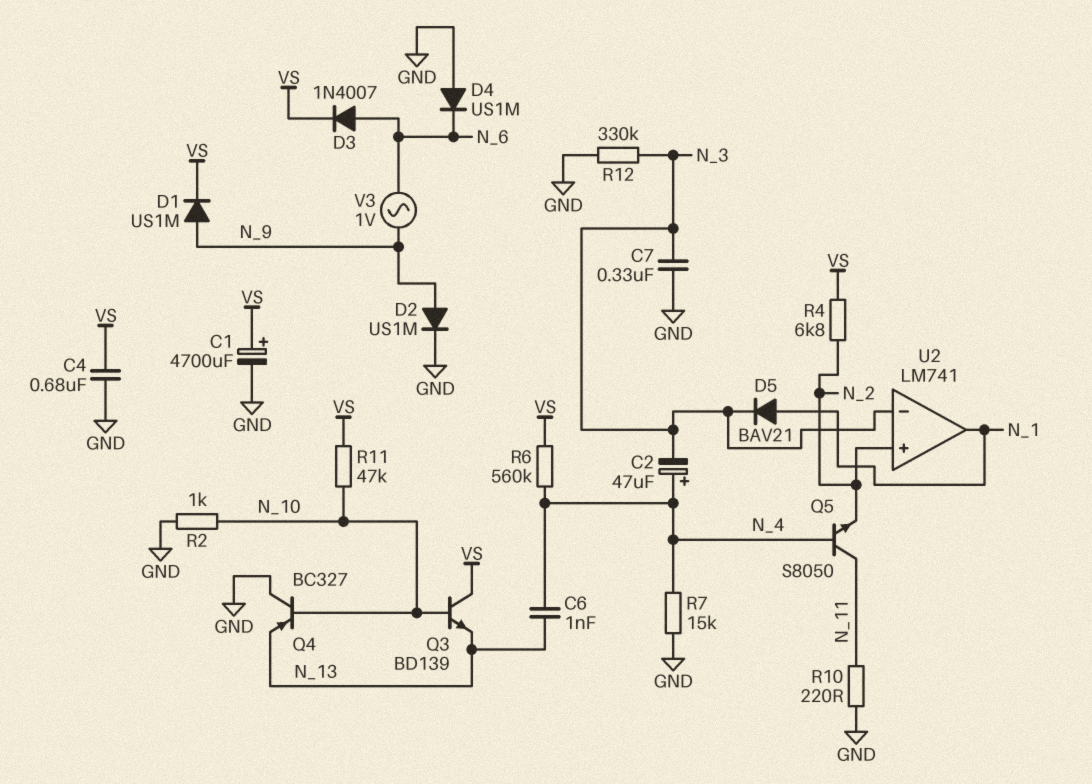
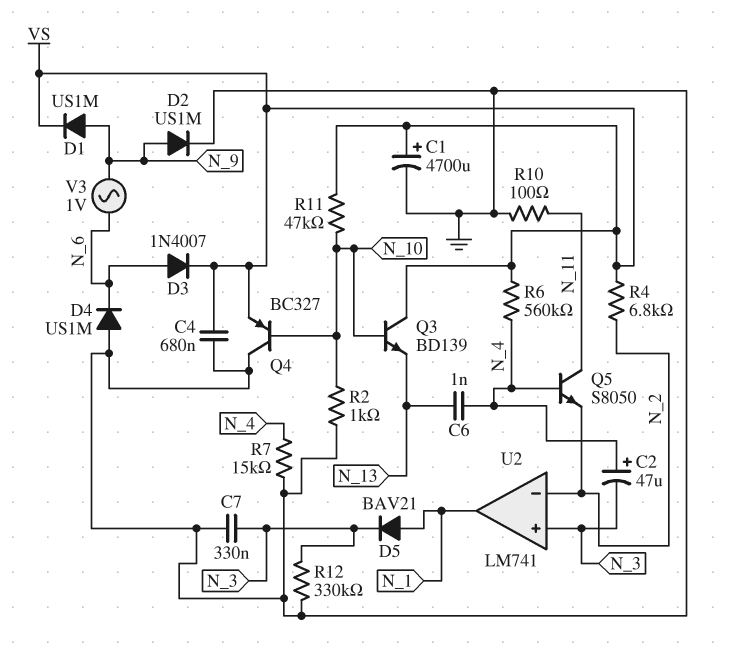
Q4: PNP BC327 (B N_10, C GND, E N_13) -> PNP BC327 (B N_10, C GND, E VS)
R10: 220 (GND, N_11) -> 100 (GND, N_11)
U2 pin in+: N_2 -> N_3
U2 pin in-: N_3 -> N_2

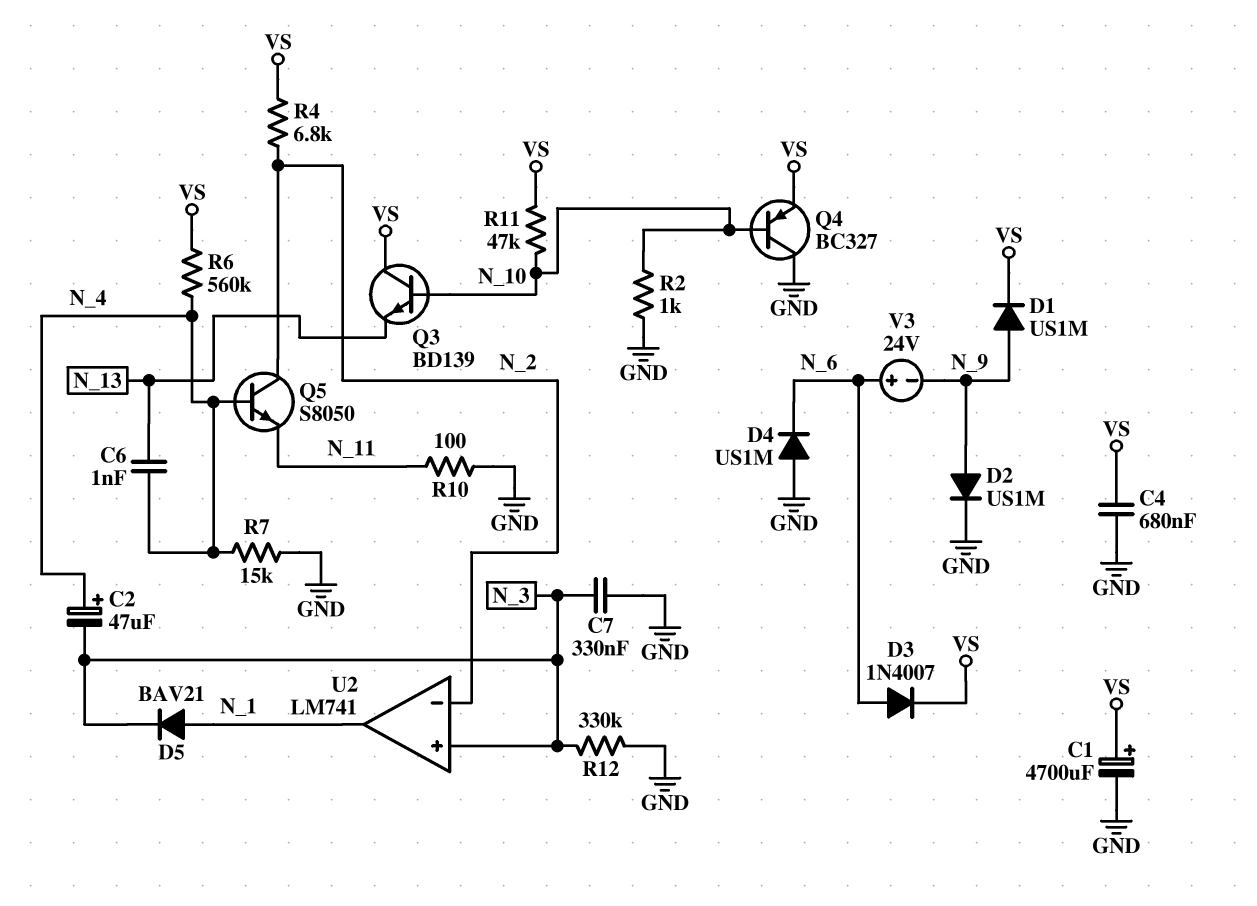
Q5: NPN S8050 (B N_4, C N_11, E N_2) -> NPN S8050 (B N_4, C N_2, E N_11)
V3: AC 1V (N_6, N_9) -> 24V (plus N_6, minus N_9)

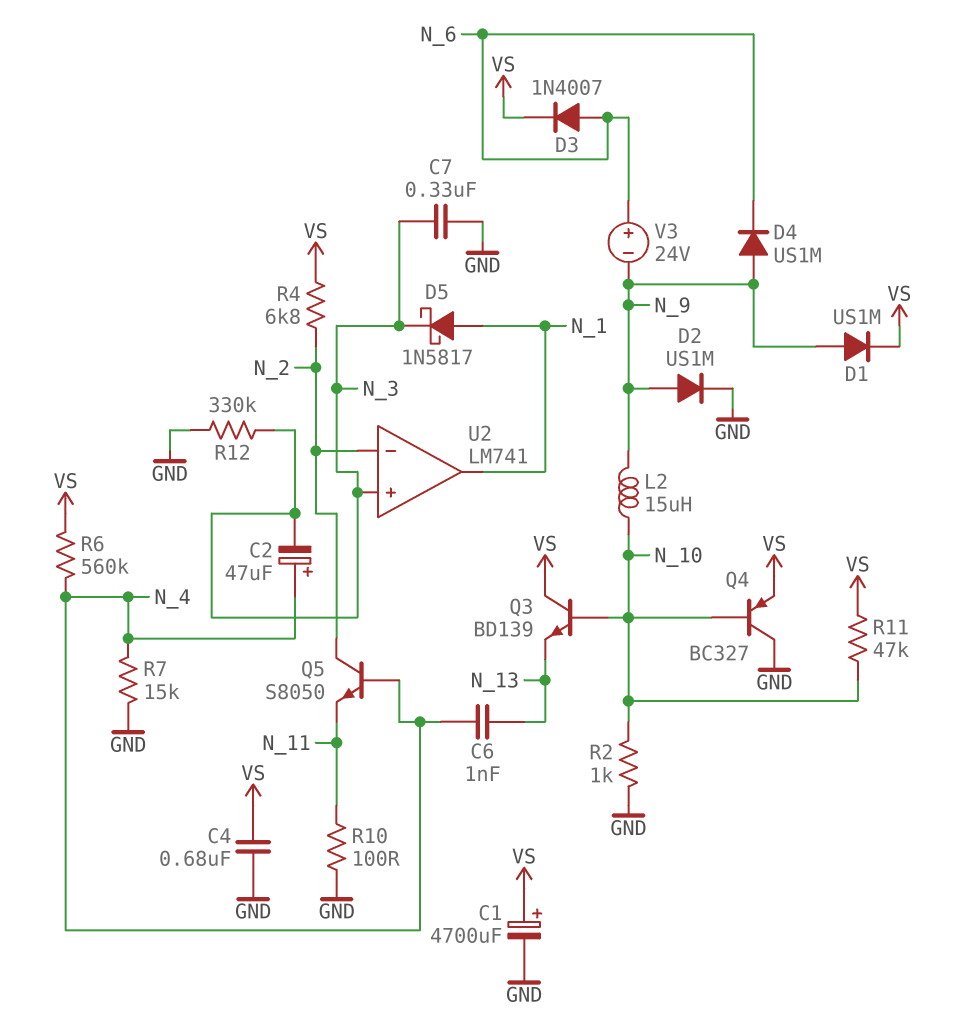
D4: diode US1M (A GND, K N_6) -> diode US1M (A N_9, K N_6)
D5: diode BAV21 (A N_1, K N_3) -> schottky 1N5817 (A N_1, K N_3)
L2: none -> 15uH (N_9, N_10)

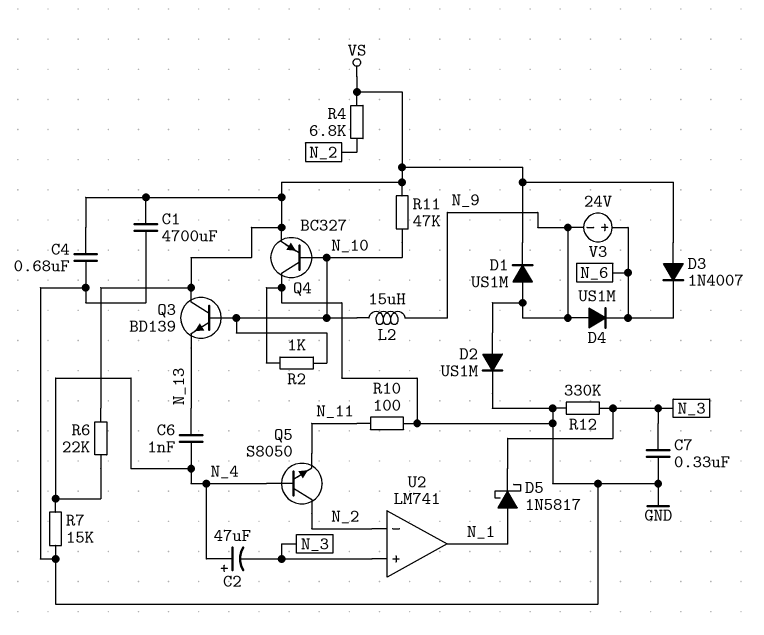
C1: 4700uF (plus VS, minus GND) -> 4700uF (GND, VS)
D3: diode 1N4007 (A N_6, K VS) -> diode 1N4007 (A VS, K N_6)
R6: 560k (N_4, VS) -> 22k (N_4, VS)

